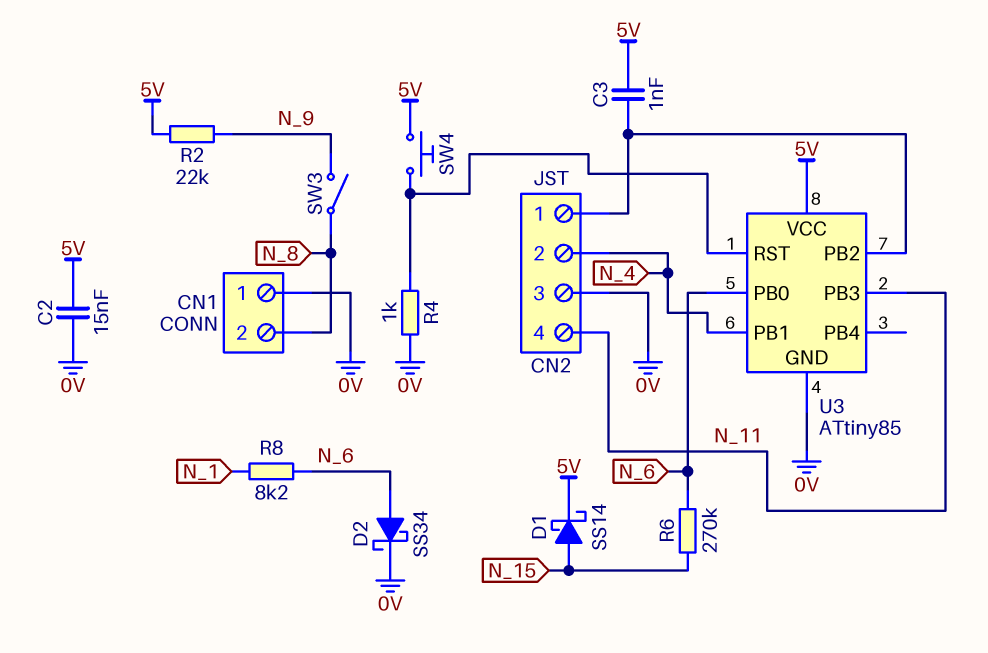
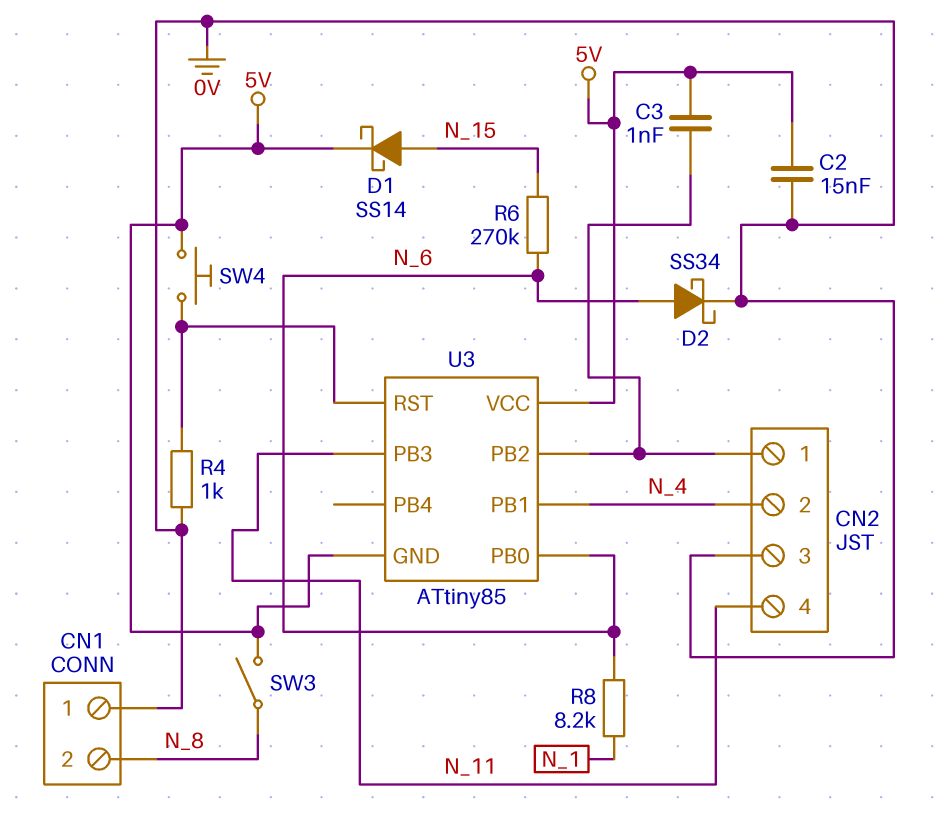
R2: 22k (5V, N_9) -> none
SW3: switch (N_8, N_9) -> switch (5V, N_8)
U3 pin GND: 0V -> 5V

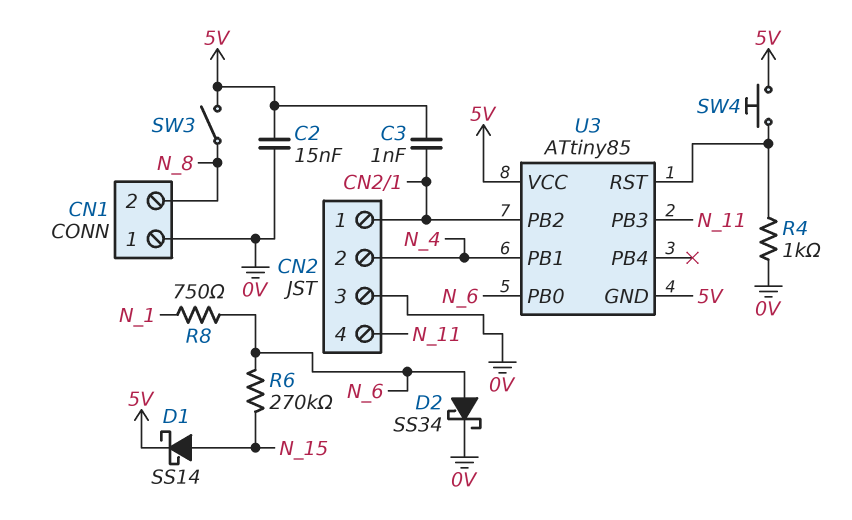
R8: 8.2k (N_1, N_6) -> 750 (N_1, N_6)

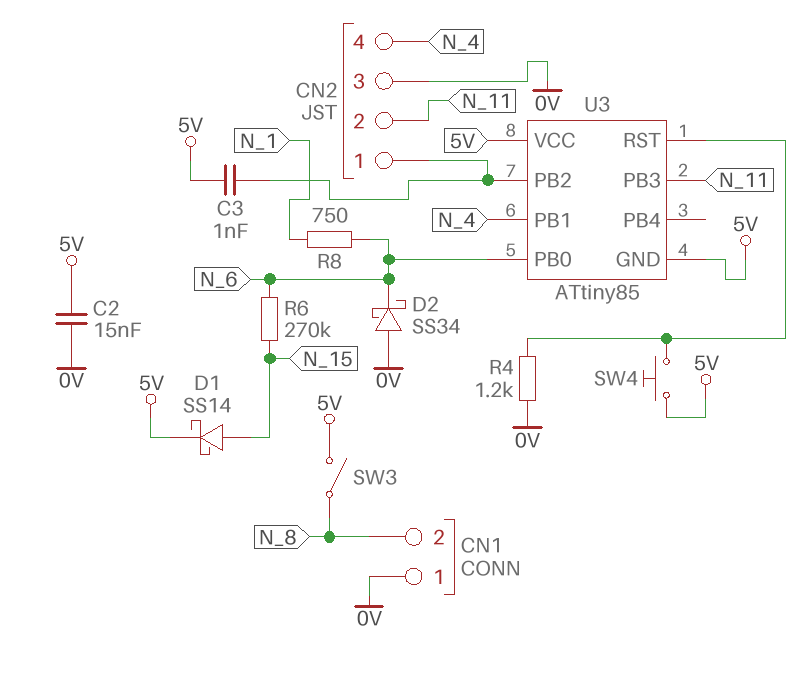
CN2 pin 2: N_4 -> N_11
CN2 pin 4: N_11 -> N_4
D2: schottky SS34 (A N_6, K 0V) -> schottky SS34 (A 0V, K N_6)
R4: 1k (0V, U3/RST) -> 1.2k (0V, U3/RST)

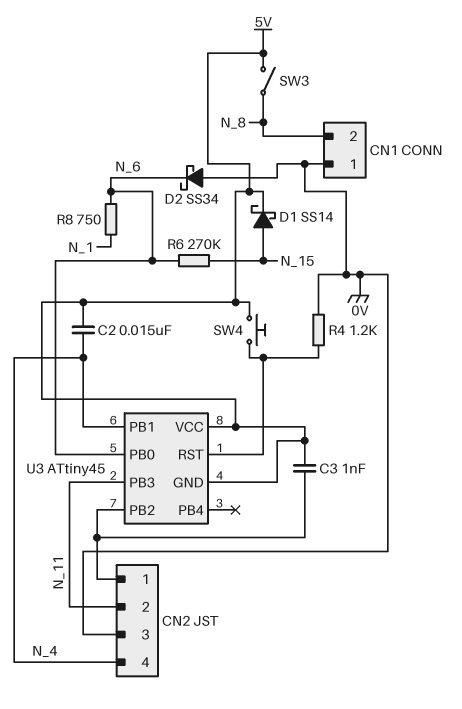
C2: 15nF (0V, 5V) -> 15nF (5V, N_4)
U3: ATtiny85 -> ATtiny45

